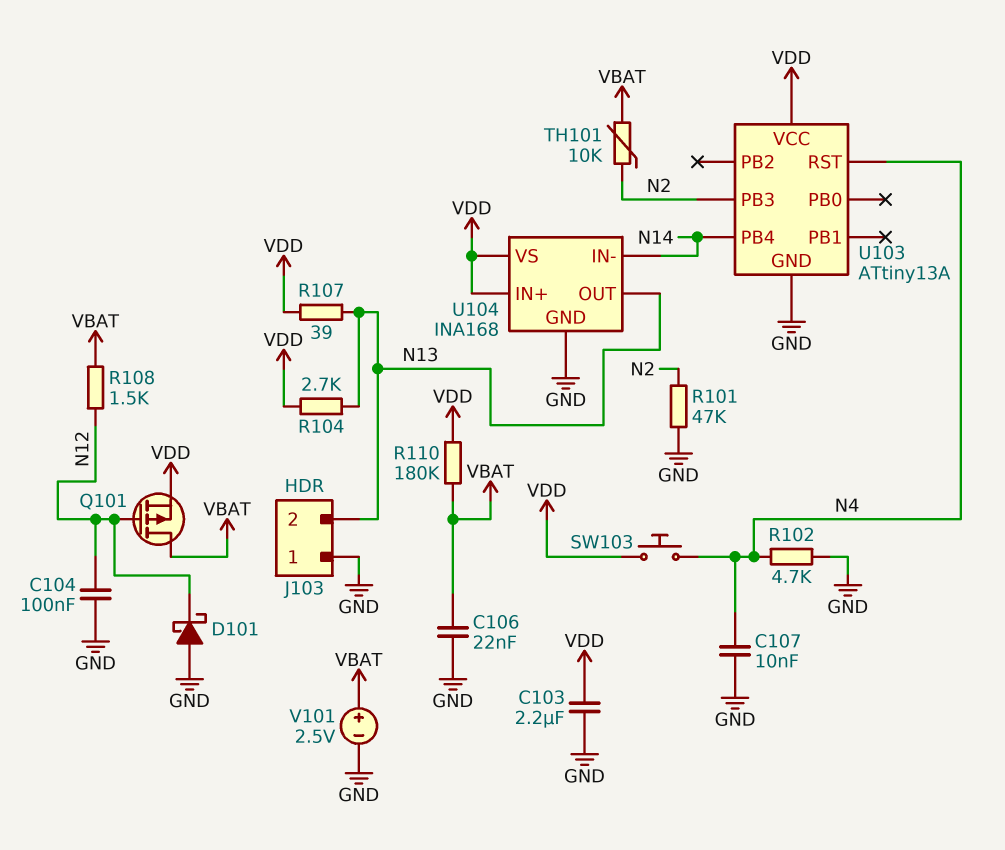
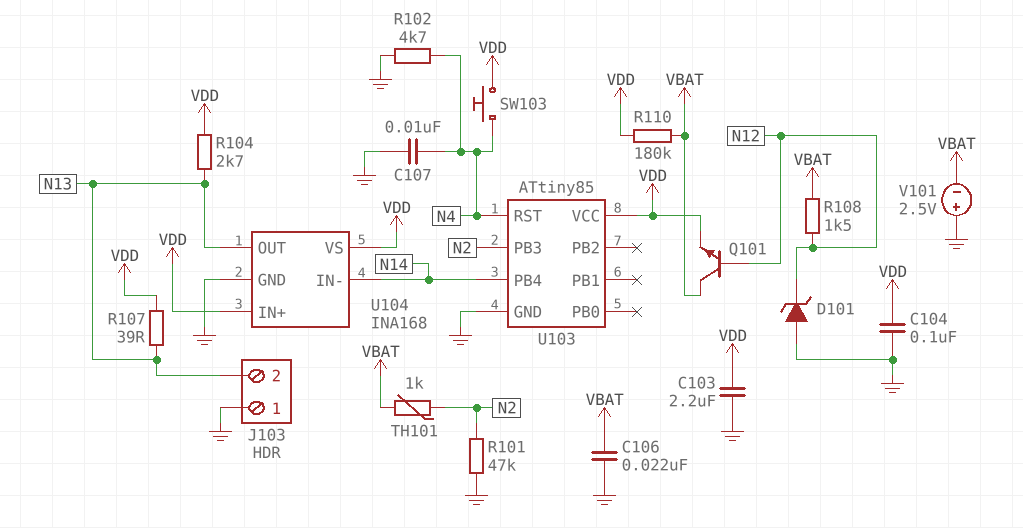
C104: 100nF (GND, N12) -> 100nF (GND, VDD)
D101: schottky (A GND, K N12) -> zener (A GND, K N12)
Q101: PMOS (G N12, D VBAT, S VDD) -> NPN (B N12, C VBAT, E VDD)
TH101: 10k (N2, VBAT) -> 1k (N2, VBAT)
U103: ATtiny13A -> ATtiny85
V101: 2.5V (plus VBAT, minus GND) -> 2.5V (plus GND, minus VBAT)

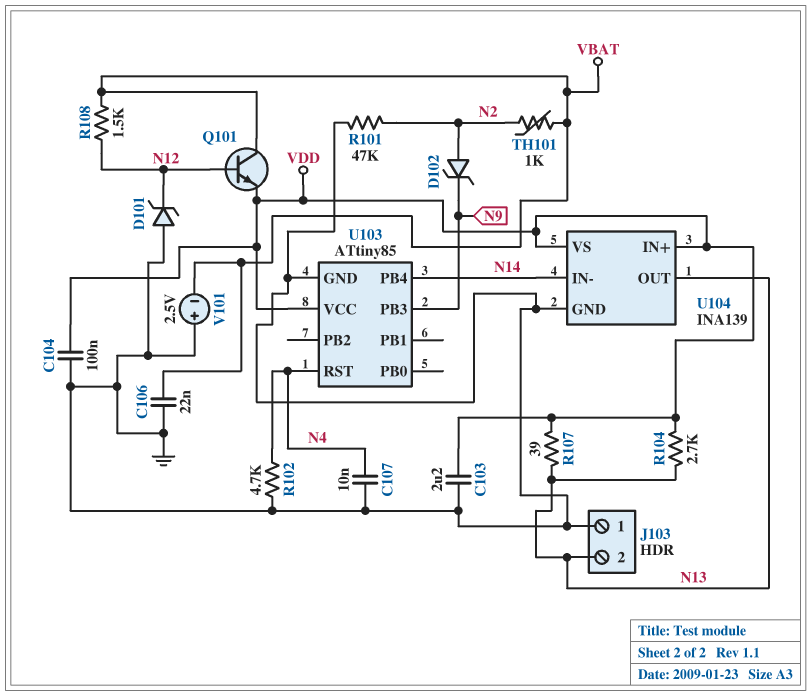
D102: none -> zener (A N2, K N9)
R110: 180k (VBAT, VDD) -> none
SW103: button (N4, VDD) -> none
U103 pin PB3: N2 -> N9
U104: INA168 -> INA139

